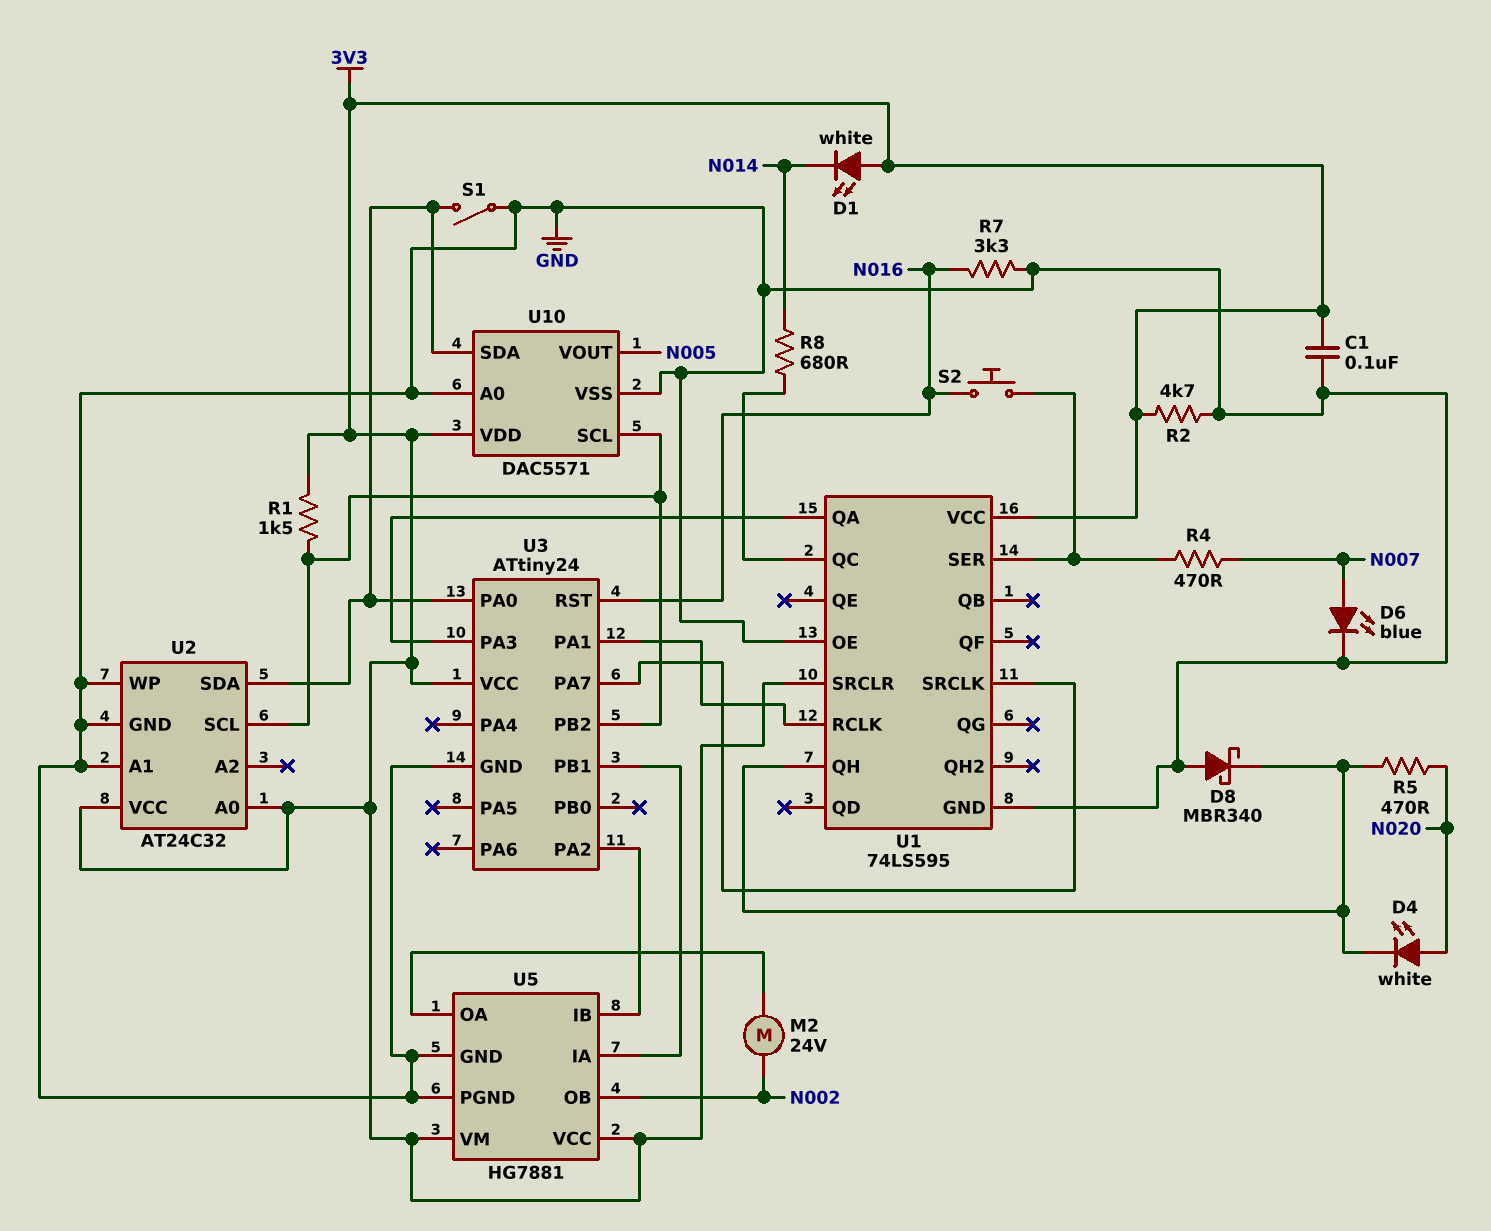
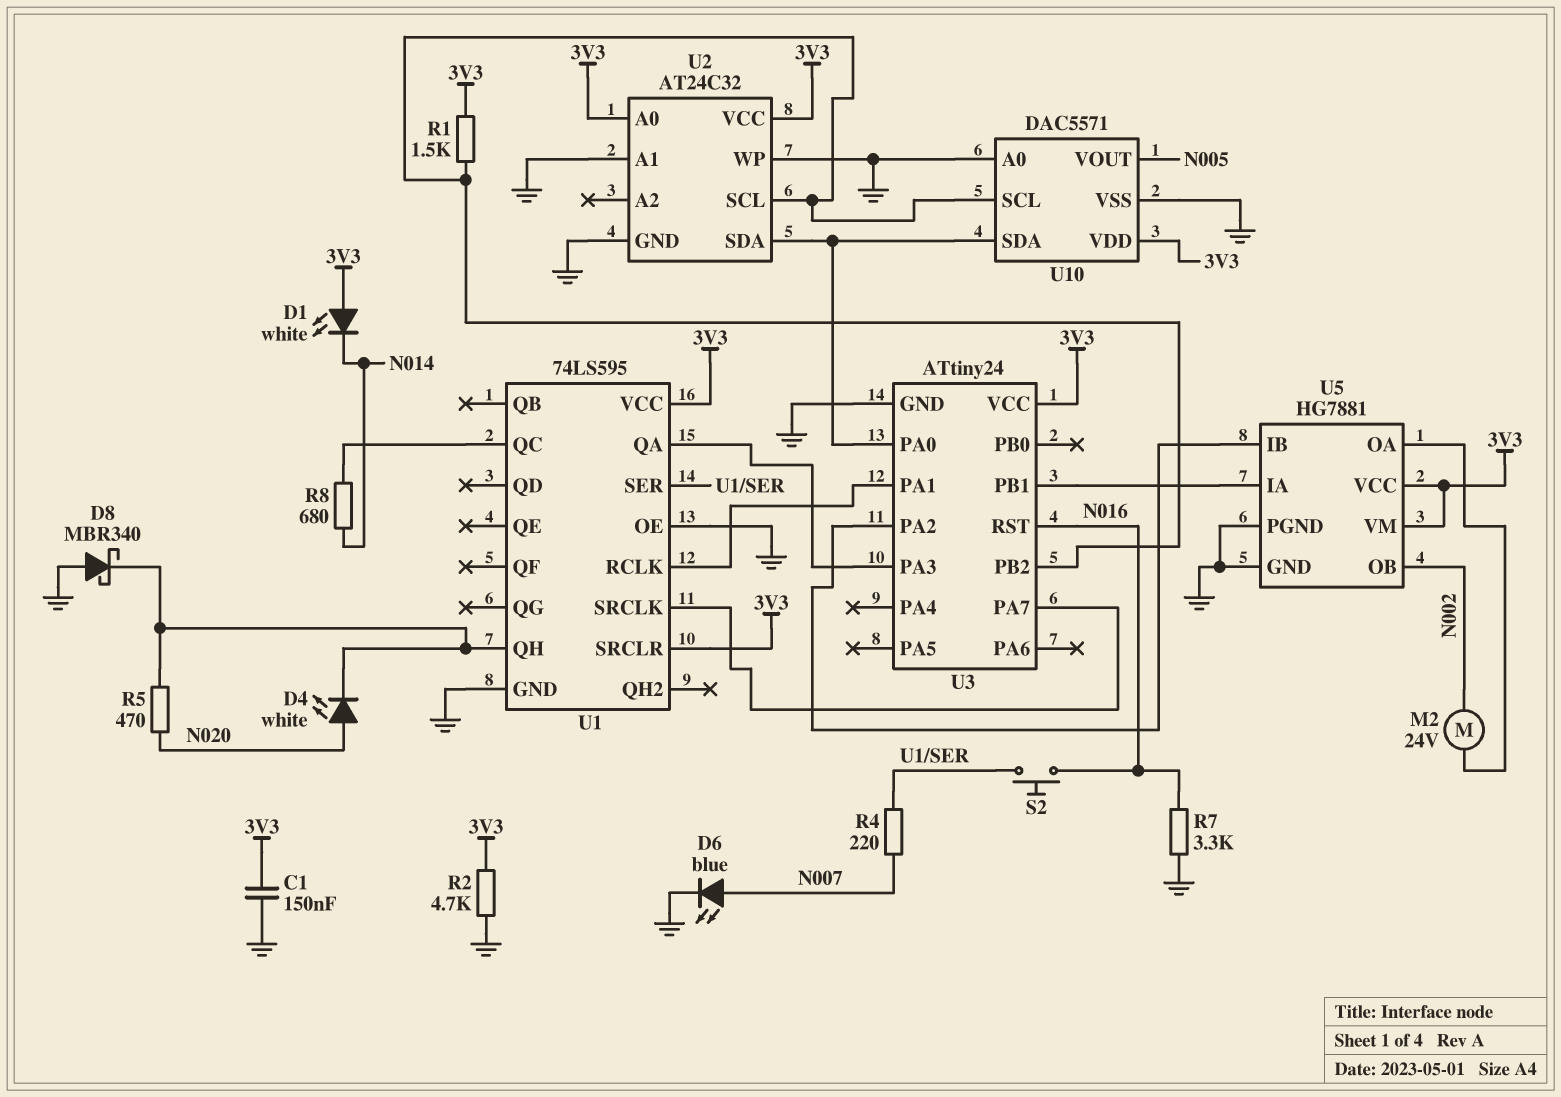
C1: 100nF (3V3, GND) -> 150nF (3V3, GND)
R4: 470 (N007, U1/SER) -> 220 (N007, U1/SER)
S1: switch (GND, U2/SDA) -> none

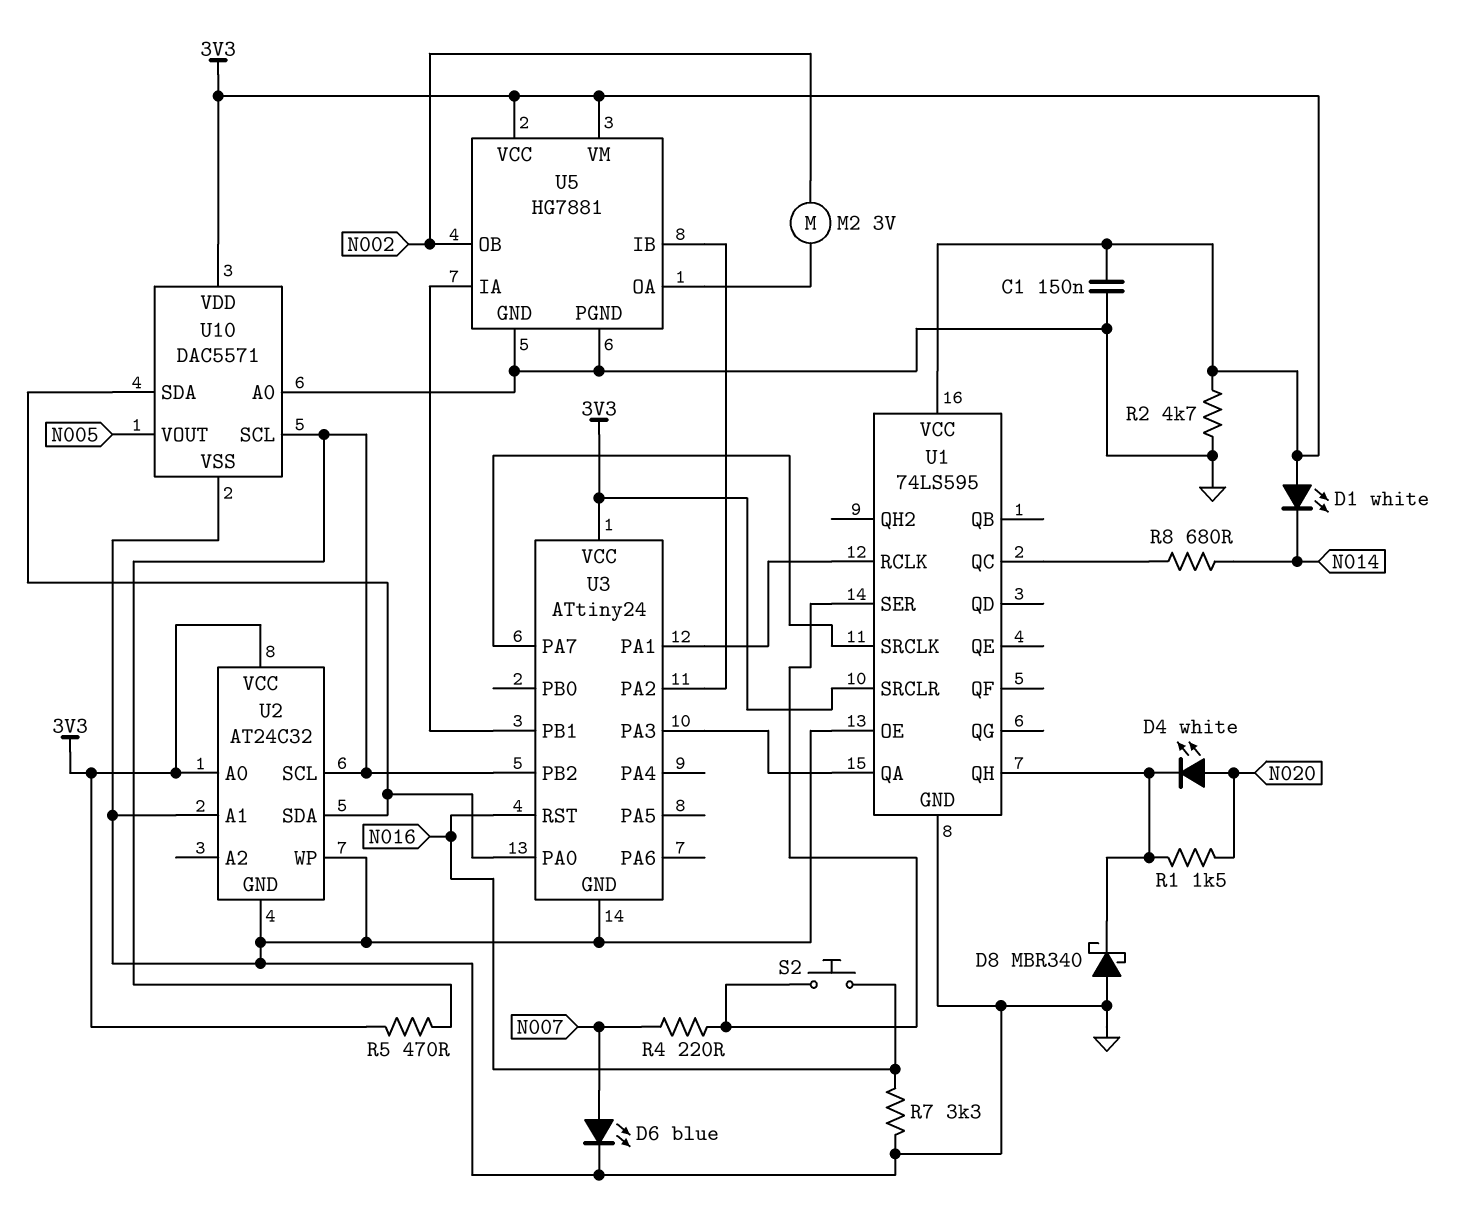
M2: motor 24V (N002, U5/OA) -> motor 3V (N002, U5/OA)
R1: 1.5k (3V3, U2/SCL) -> 1.5k (N020, U1/QH)
R5: 470 (N020, U1/QH) -> 470 (3V3, U2/SCL)

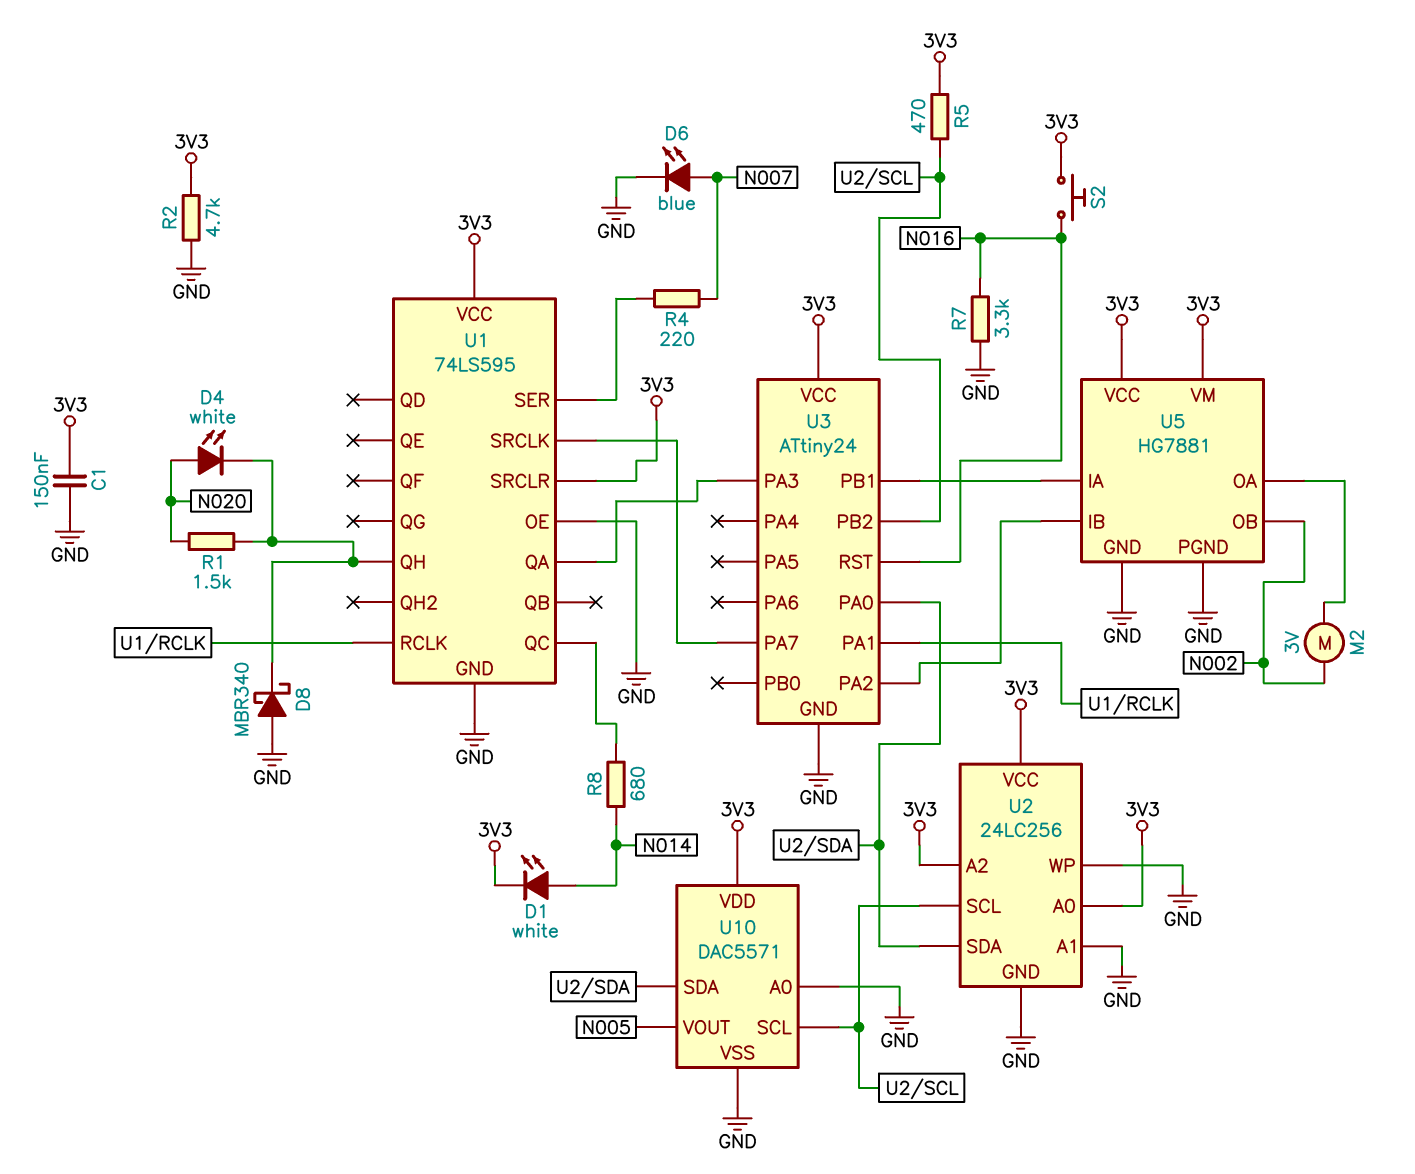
D1: LED white (A 3V3, K N014) -> LED white (A N014, K 3V3)
S2: button (N016, U1/SER) -> button (3V3, N016)
U2: AT24C32 -> 24LC256
U2 pin A2: none -> 3V3

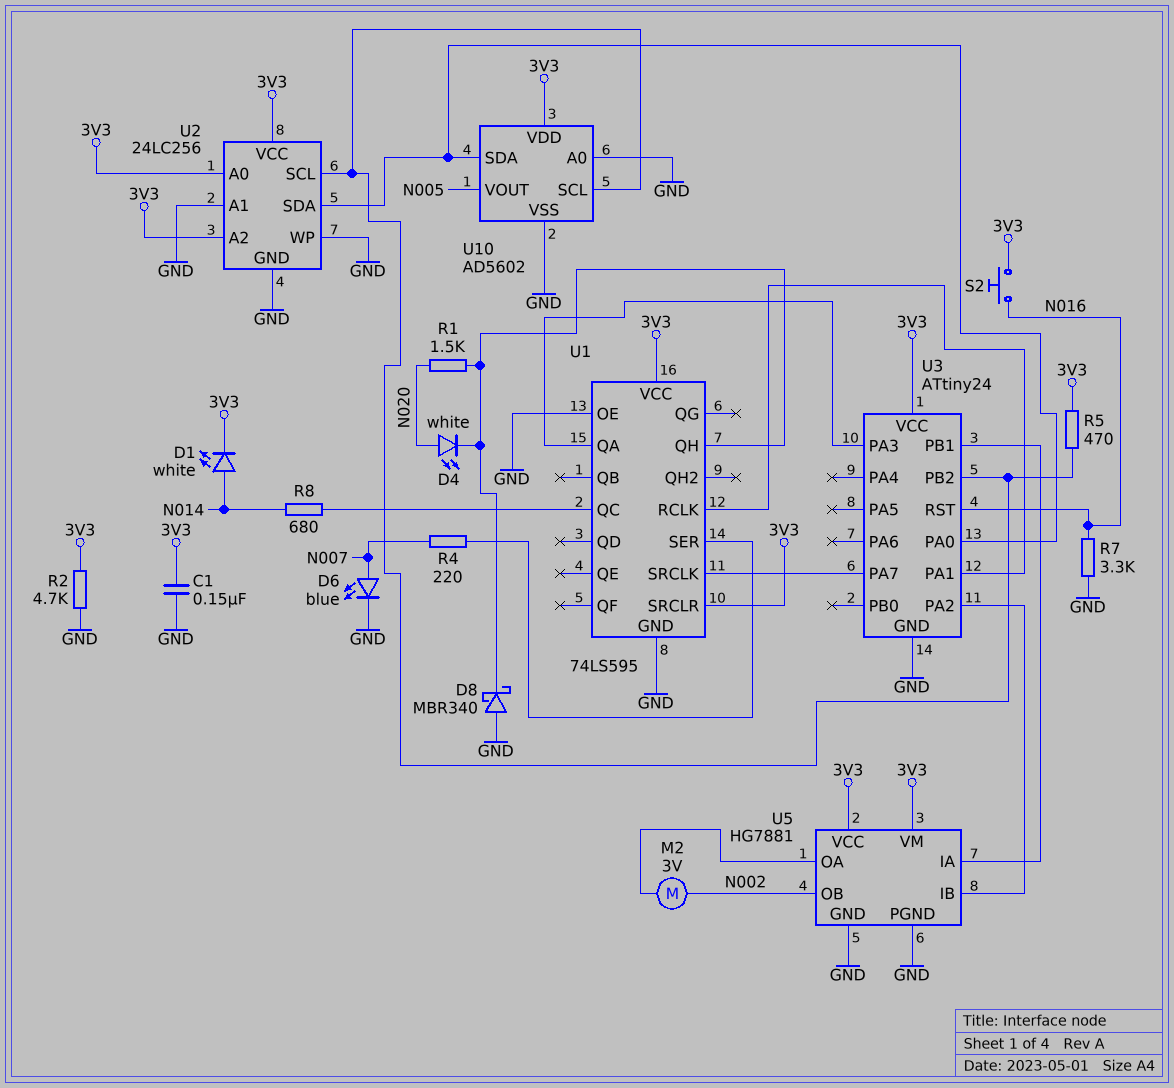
U10: DAC5571 -> AD5602

